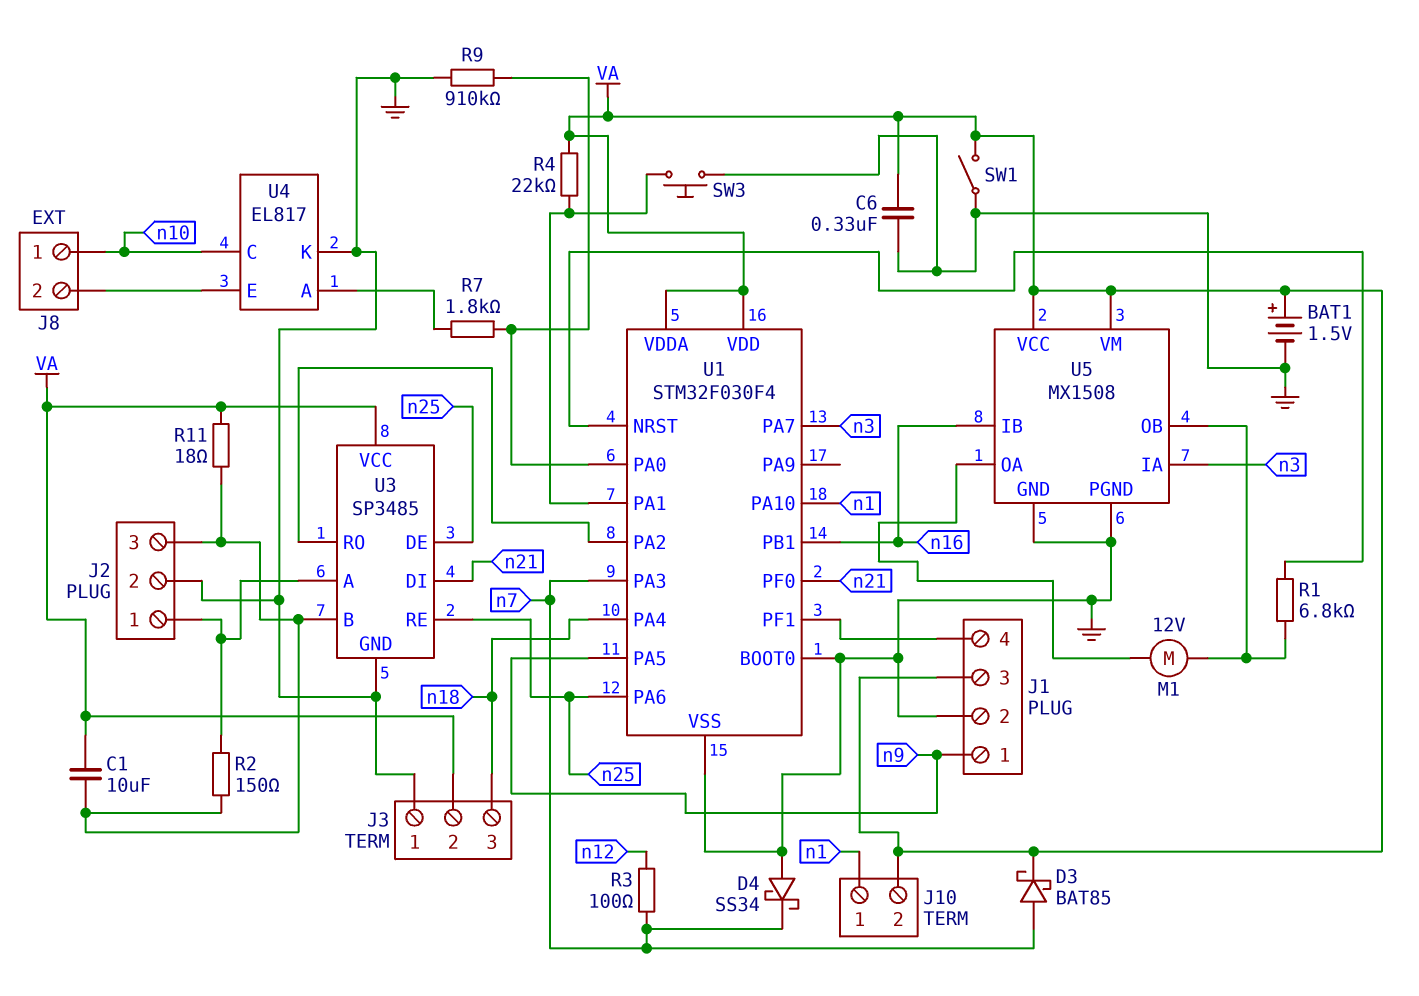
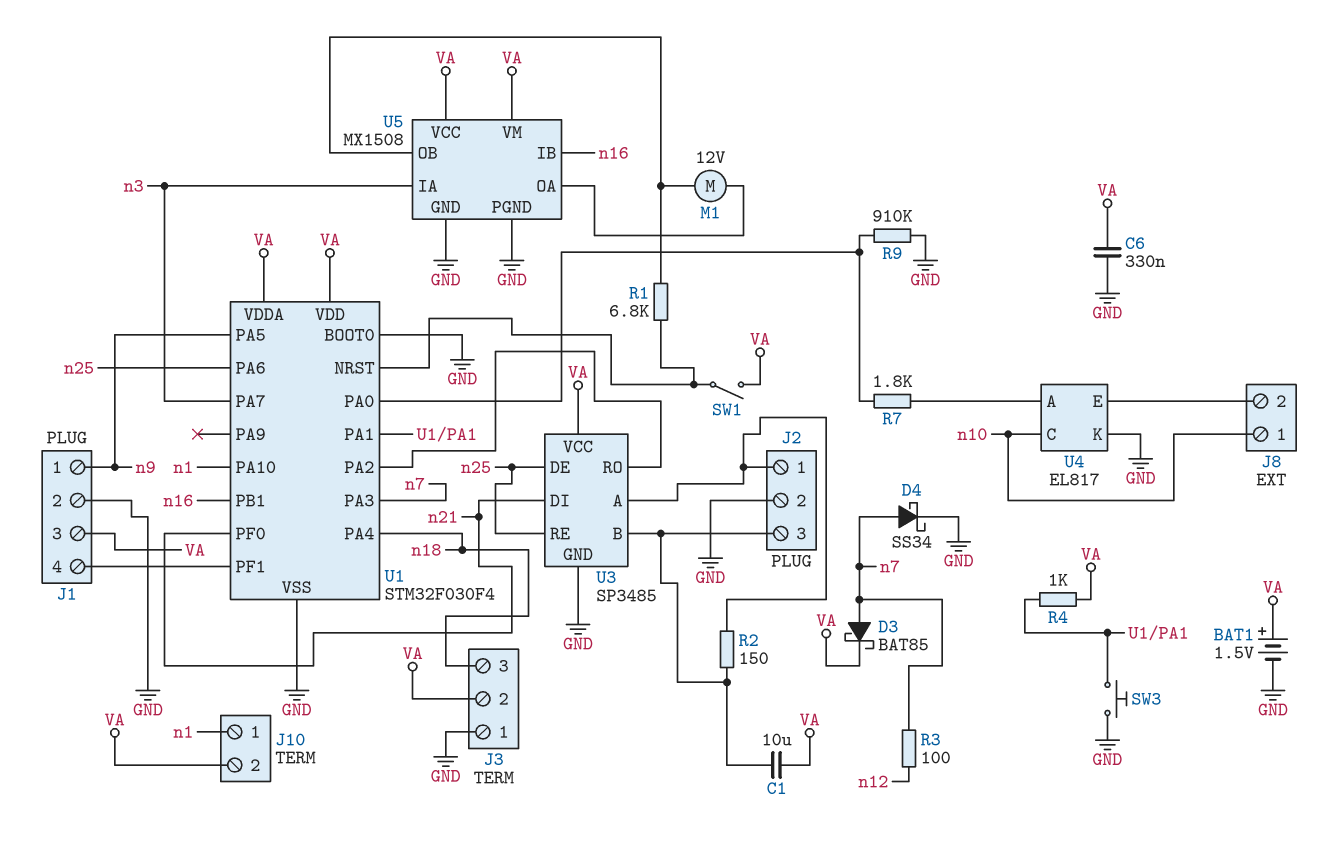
D4: schottky SS34 (A GND, K n7) -> schottky SS34 (A n7, K GND)
R4: 22k (U1/PA1, VA) -> 1k (U1/PA1, VA)
R11: 18 (J2/3, VA) -> none
SW1: switch (GND, VA) -> switch (U1/NRST, VA)

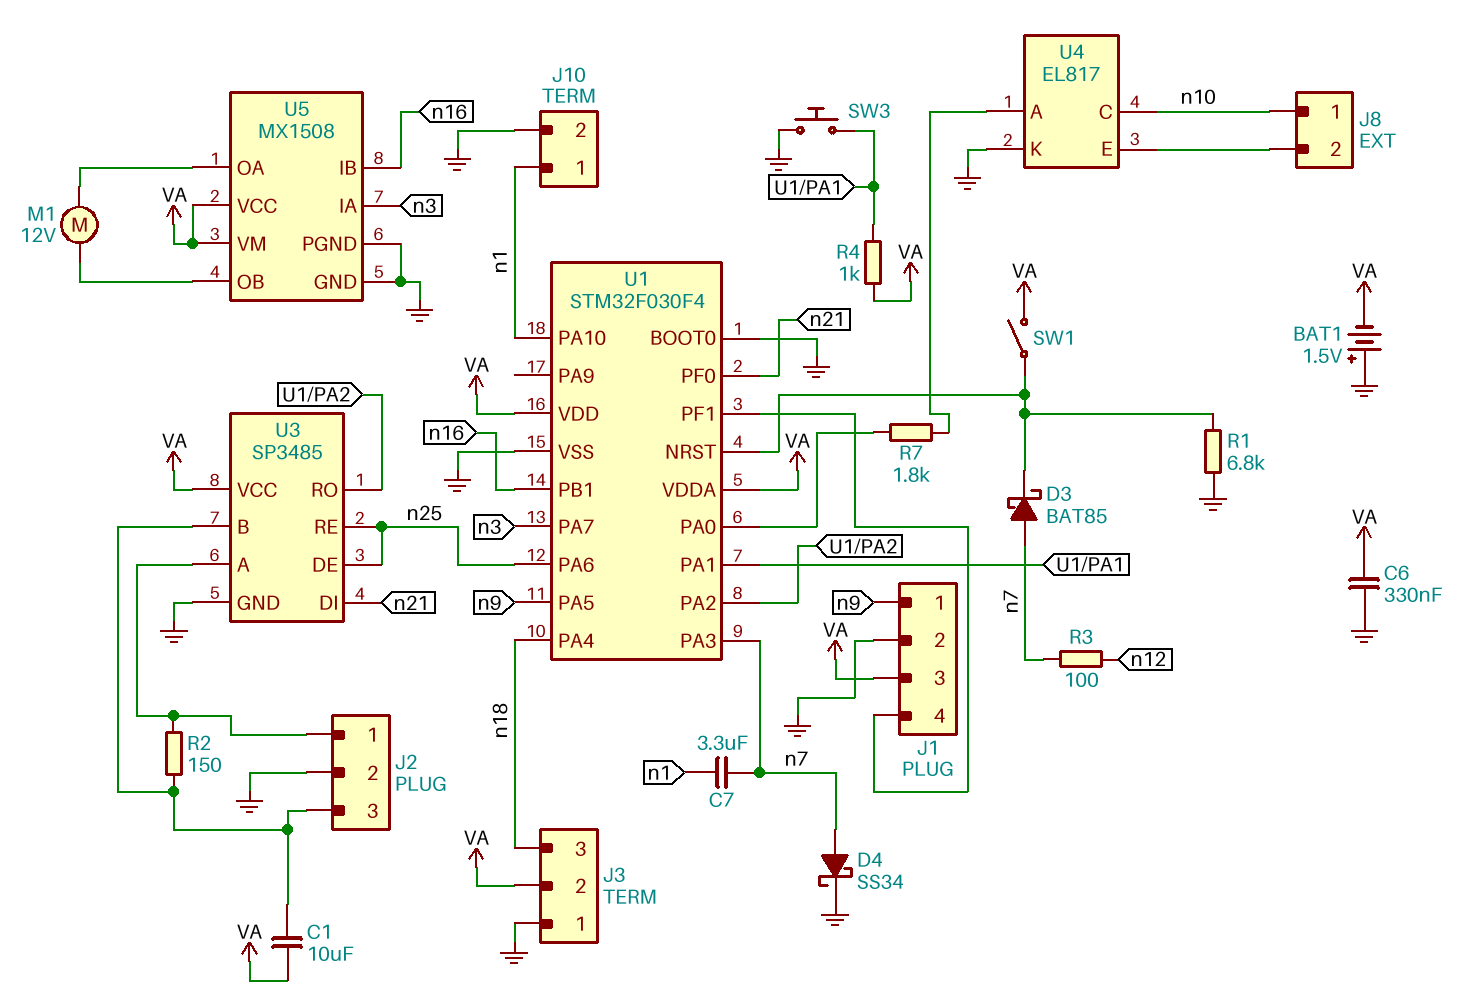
BAT1: 1.5V (plus VA, minus GND) -> 1.5V (plus GND, minus VA)
C7: none -> 3.3uF (n1, n7)
D3: schottky BAT85 (A n7, K VA) -> schottky BAT85 (A n7, K U1/NRST)
J10 pin 2: VA -> GND
R1: 6.8k (U1/NRST, U5/OB) -> 6.8k (GND, U1/NRST)
R9: 910k (GND, U1/PA0) -> none

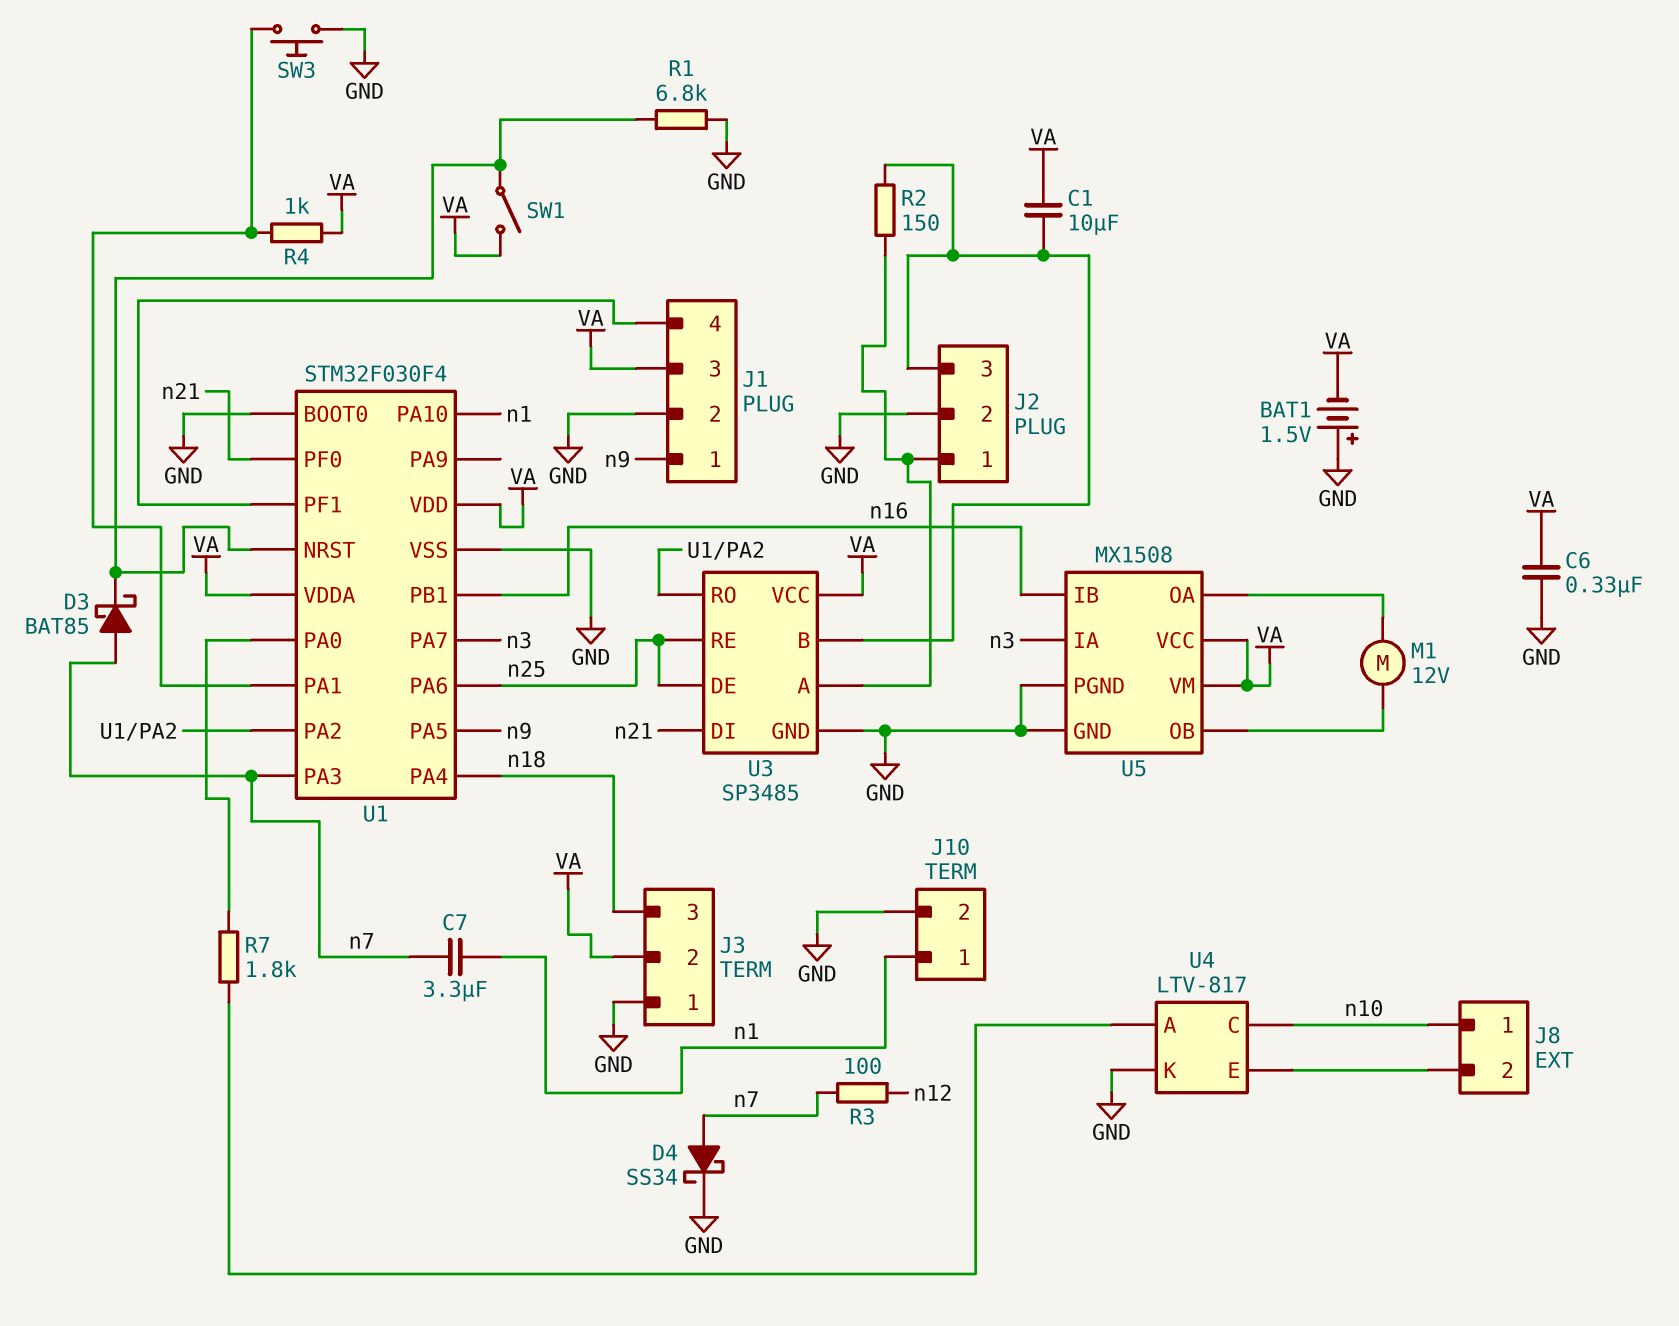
U4: EL817 -> LTV-817

